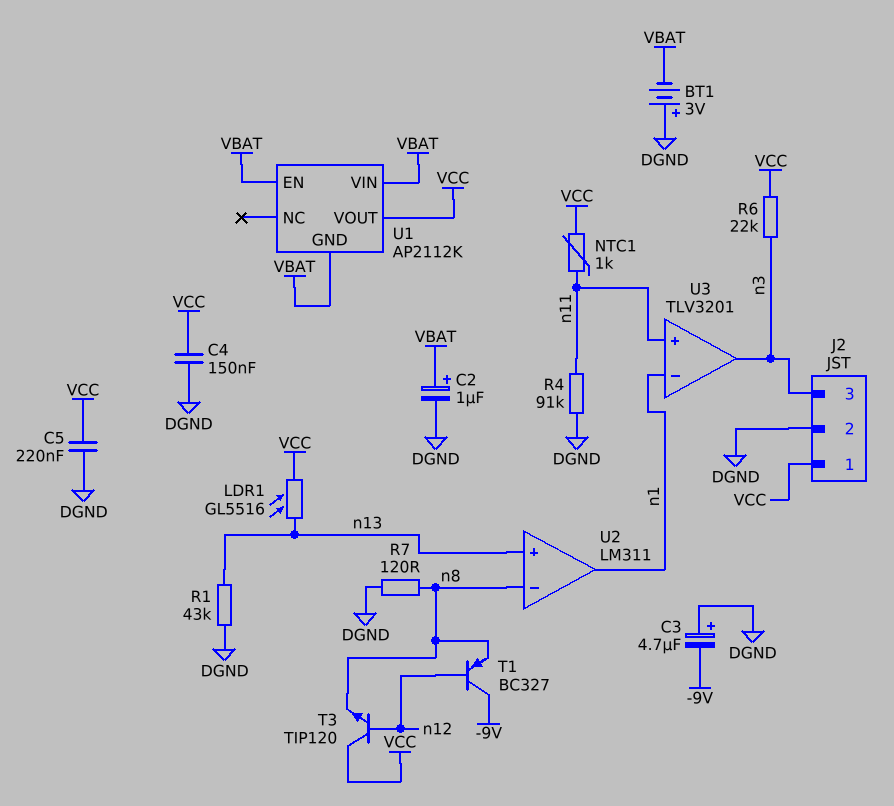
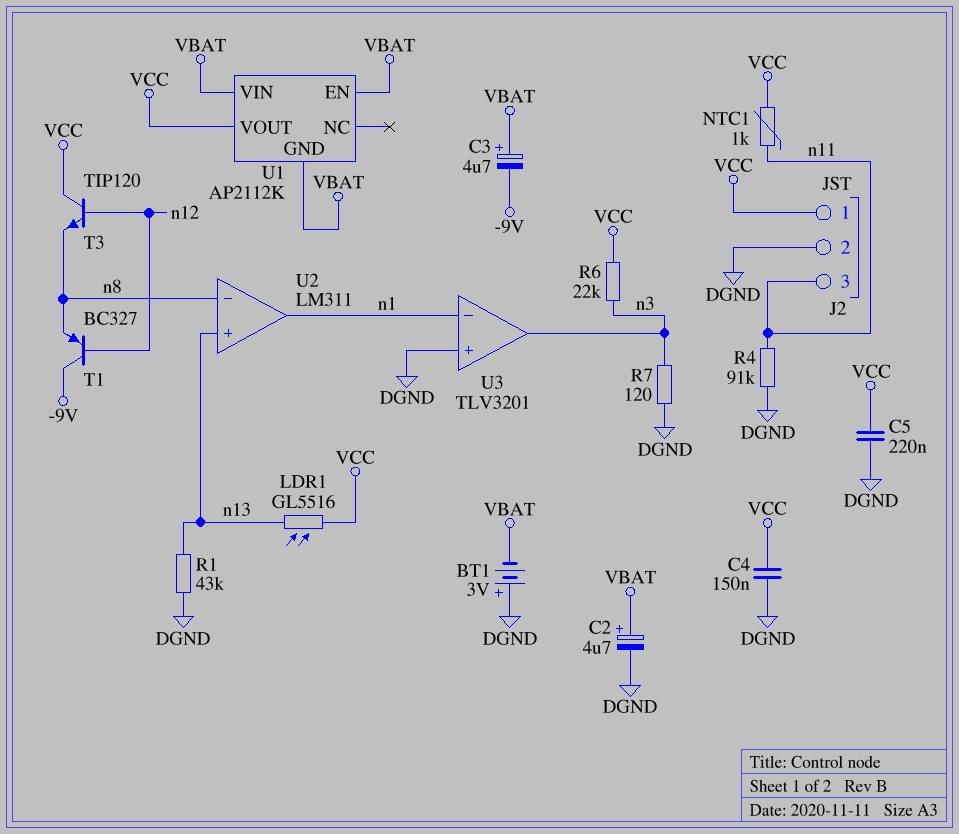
C2: 1uF (plus VBAT, minus DGND) -> 4.7uF (plus VBAT, minus DGND)
C3: 4.7uF (plus DGND, minus -9V) -> 4.7uF (plus VBAT, minus -9V)
J2 pin 3: n3 -> n11
R7: 120 (DGND, n8) -> 120 (DGND, n3)
U3 pin in+: n11 -> DGND

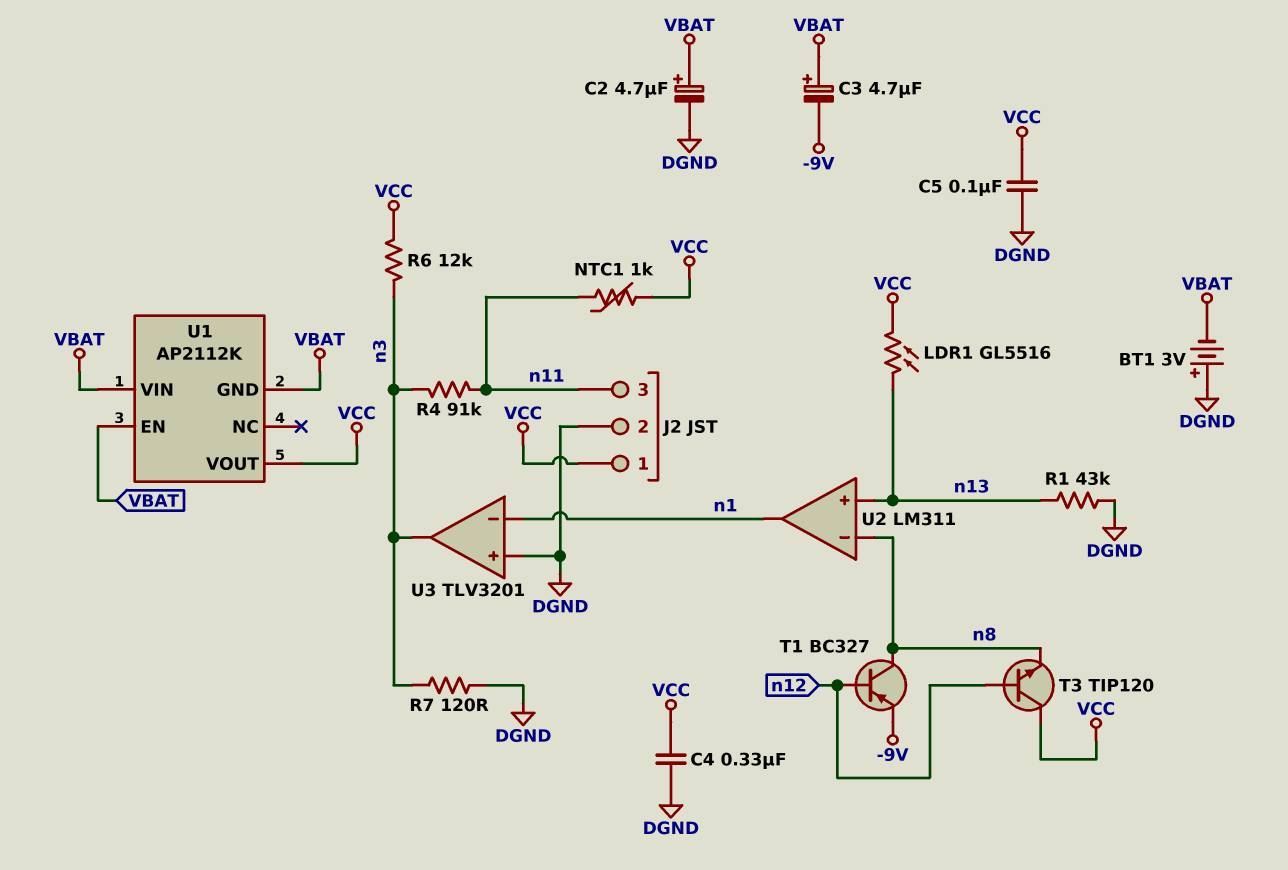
C4: 150nF (DGND, VCC) -> 330nF (DGND, VCC)
C5: 220nF (DGND, VCC) -> 100nF (DGND, VCC)
R4: 91k (DGND, n11) -> 91k (n3, n11)
R6: 22k (VCC, n3) -> 12k (VCC, n3)
T1: PNP BC327 (B n12, C -9V, E n8) -> PNP BC327 (B n12, C n8, E -9V)

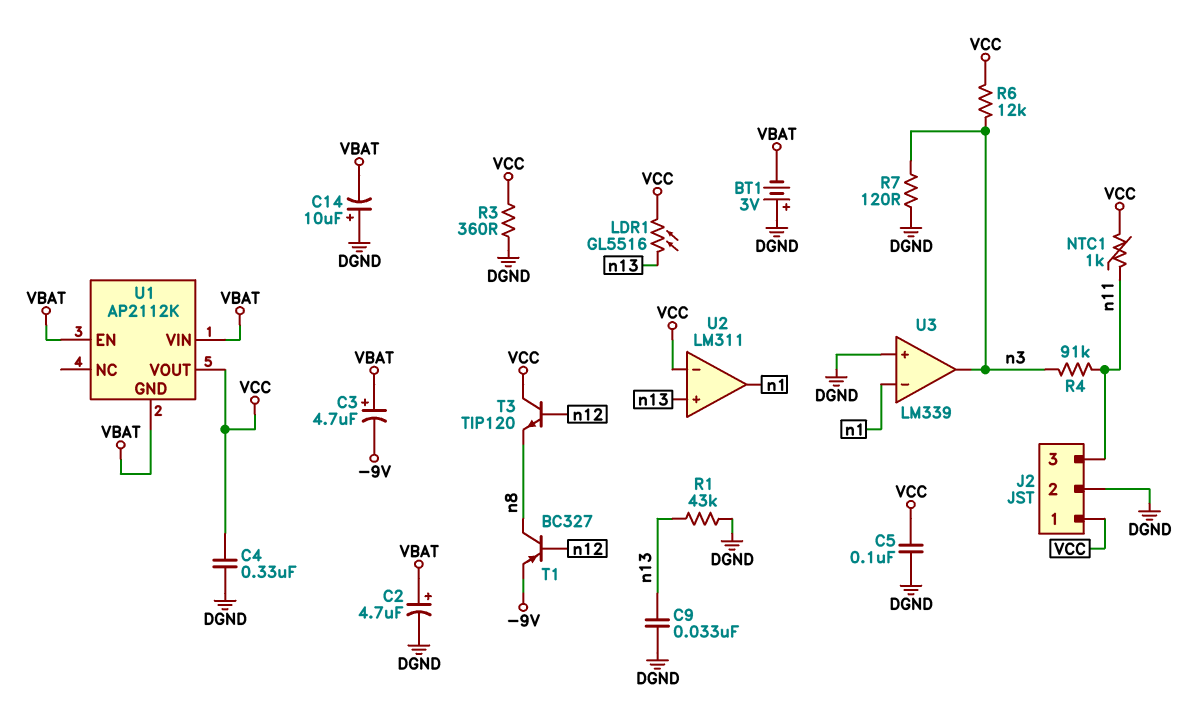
C9: none -> 33nF (DGND, n13)
C14: none -> 10uF (plus DGND, minus VBAT)
R3: none -> 360 (DGND, VCC)
U2 pin in-: n8 -> VCC
U3: TLV3201 -> LM339

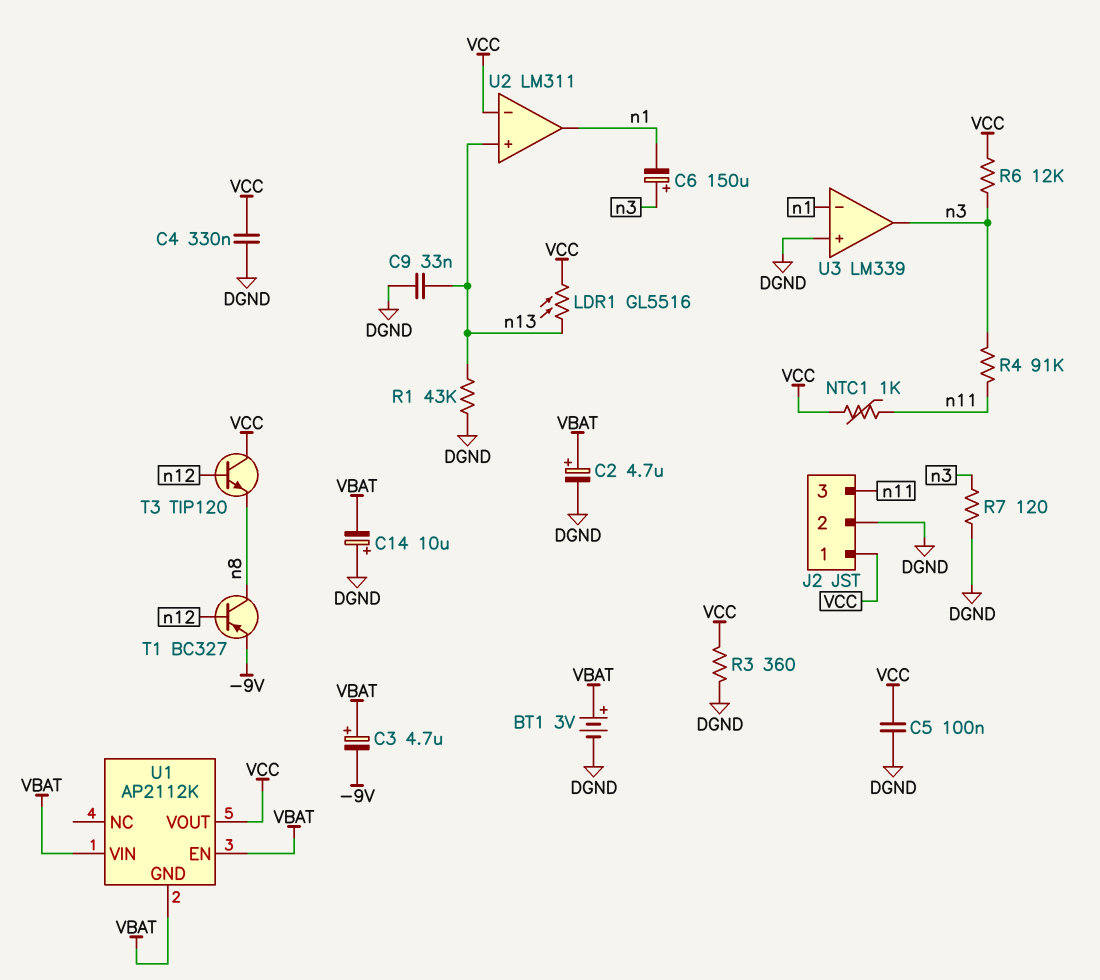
BT1: 3V (plus DGND, minus VBAT) -> 3V (plus VBAT, minus DGND)
C6: none -> 150uF (plus n3, minus n1)

